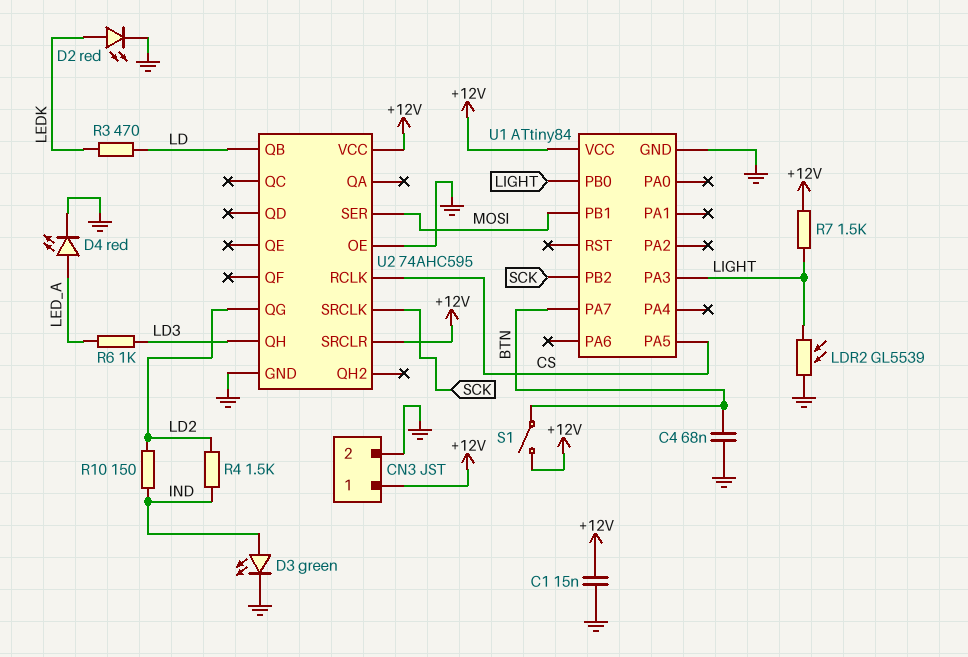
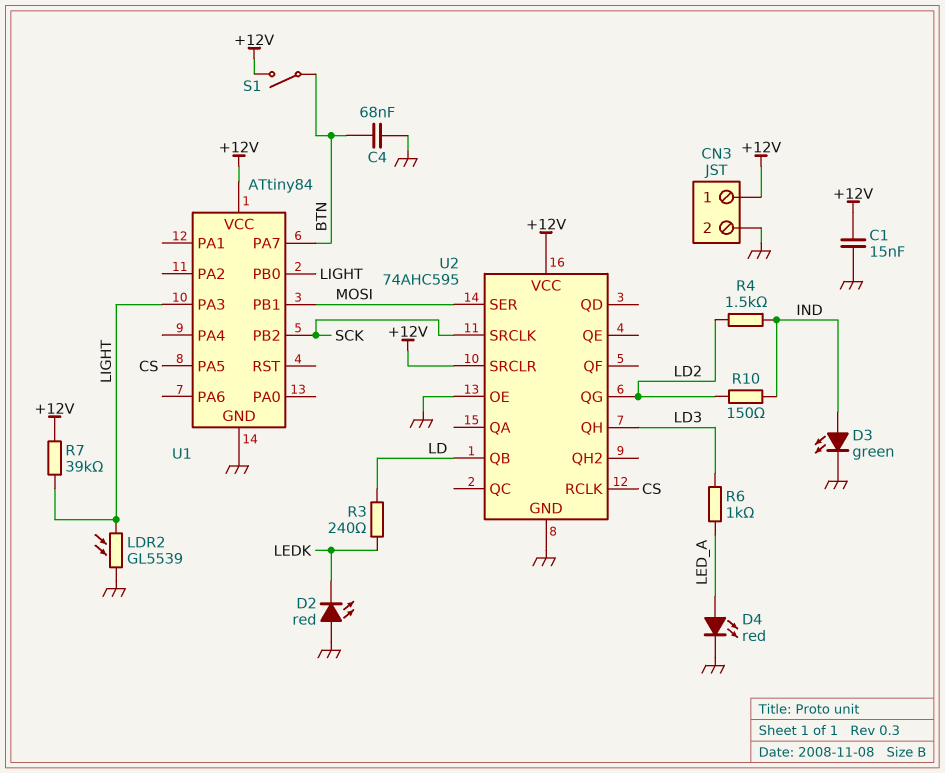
D2: LED red (A LEDK, K GND) -> LED red (A GND, K LEDK)
R3: 470 (LD, LEDK) -> 240 (LD, LEDK)
R7: 1.5k (+12V, LIGHT) -> 39k (+12V, LIGHT)

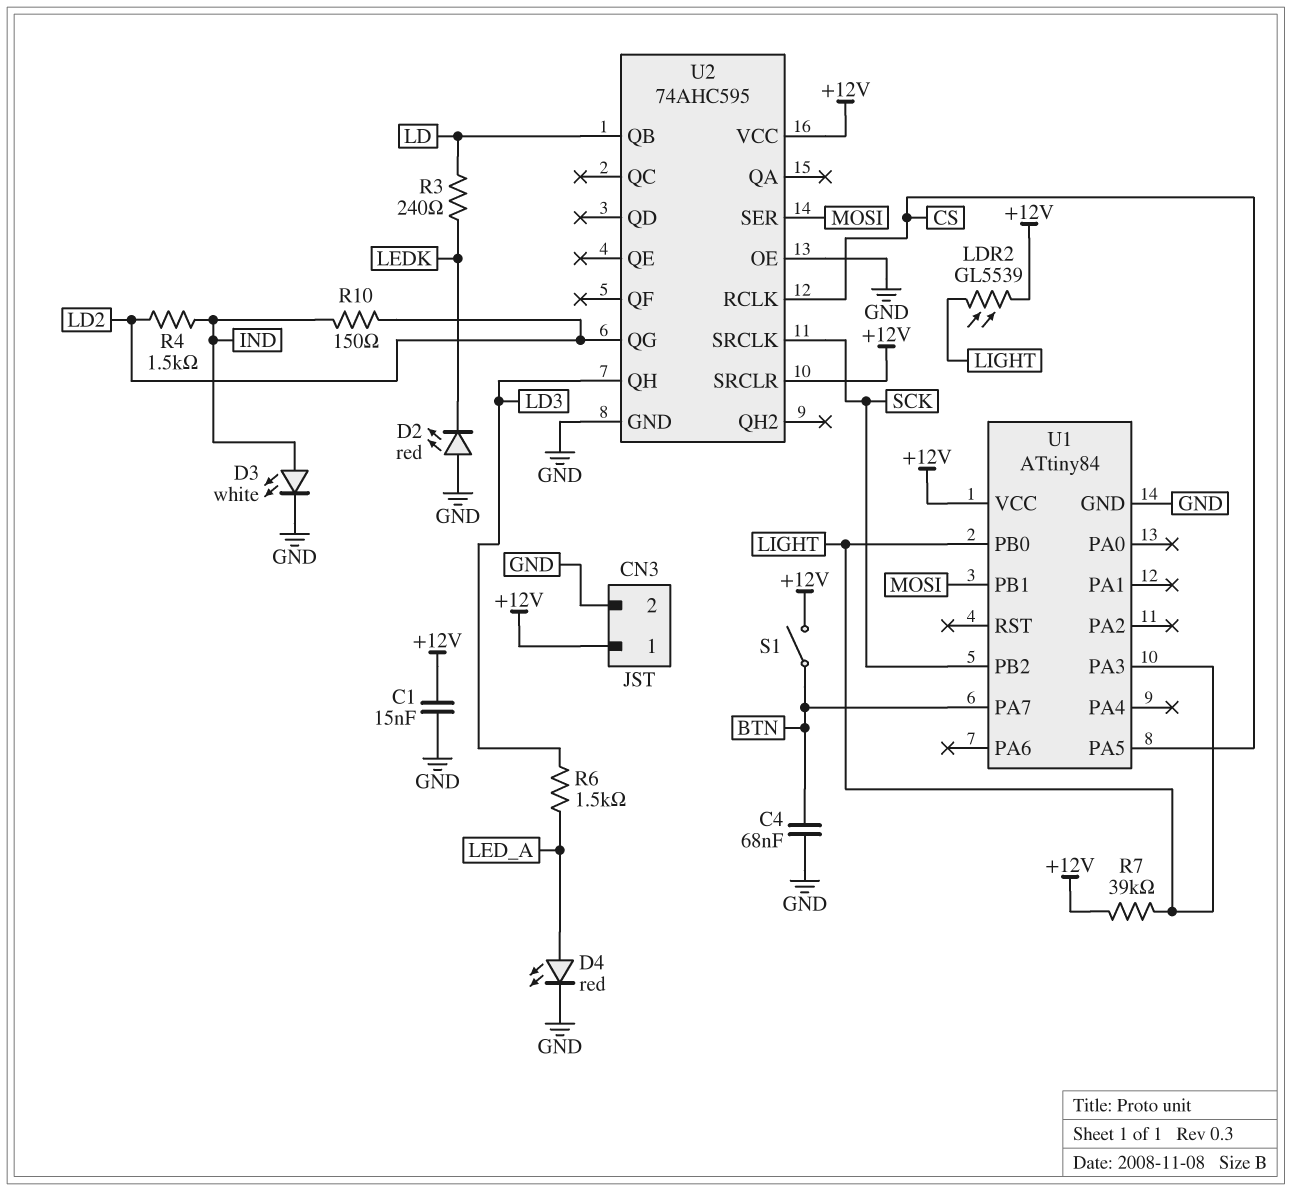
D3: LED green (A IND, K GND) -> LED white (A IND, K GND)
LDR2: GL5539 (GND, LIGHT) -> GL5539 (+12V, LIGHT)
R6: 1k (LD3, LED_A) -> 1.5k (LD3, LED_A)

